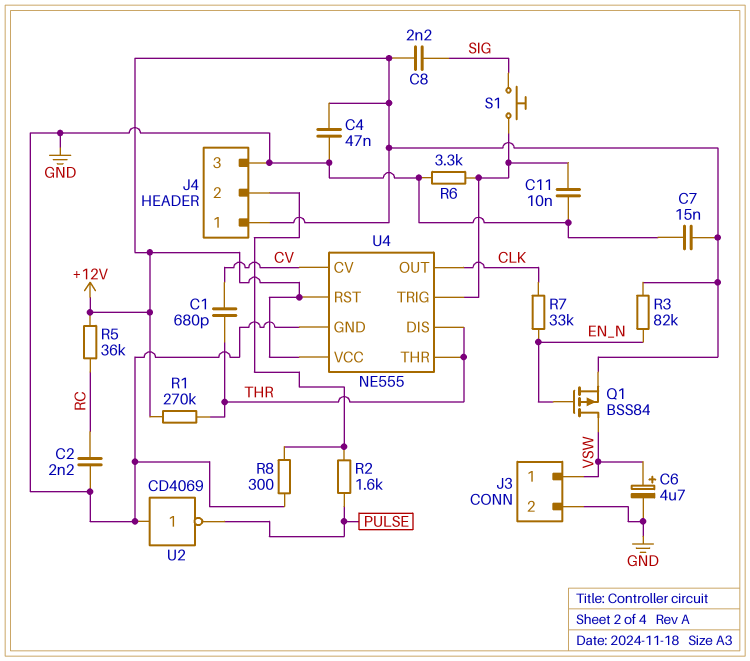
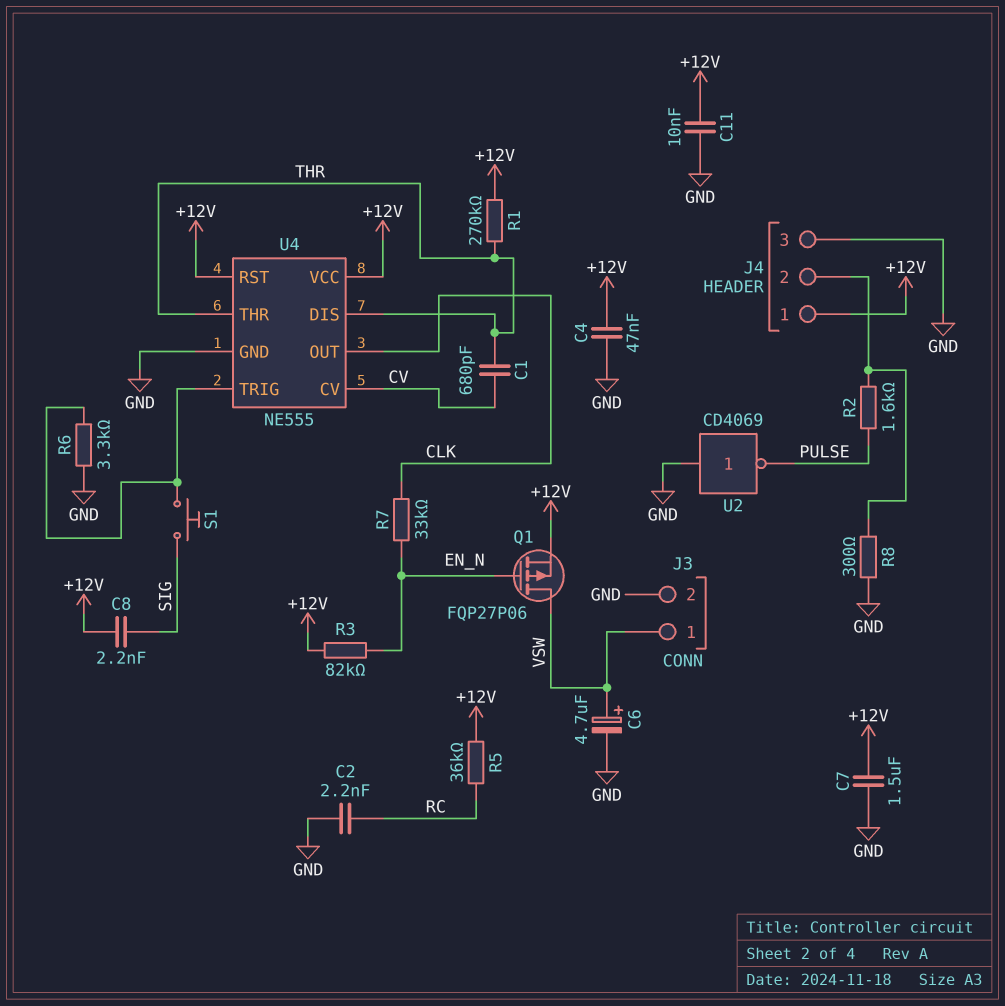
C7: 15nF (+12V, GND) -> 1.5uF (+12V, GND)
C11: 10nF (GND, U4/TRIG) -> 10nF (+12V, GND)
Q1: PMOS BSS84 (G EN_N, D VSW, S +12V) -> PMOS FQP27P06 (G EN_N, D VSW, S +12V)

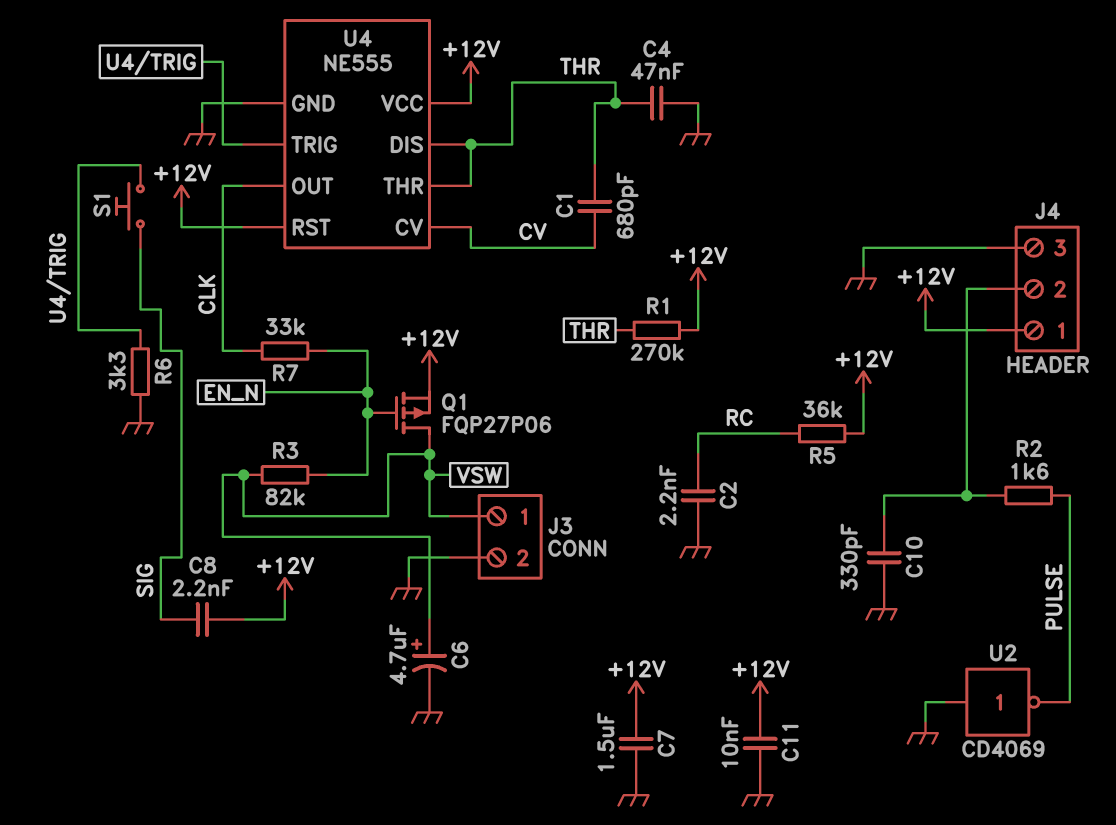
C4: 47nF (+12V, GND) -> 47nF (GND, THR)
C10: none -> 330pF (GND, J4/2)
R3: 82k (+12V, EN_N) -> 82k (EN_N, VSW)
R8: 300 (GND, J4/2) -> none

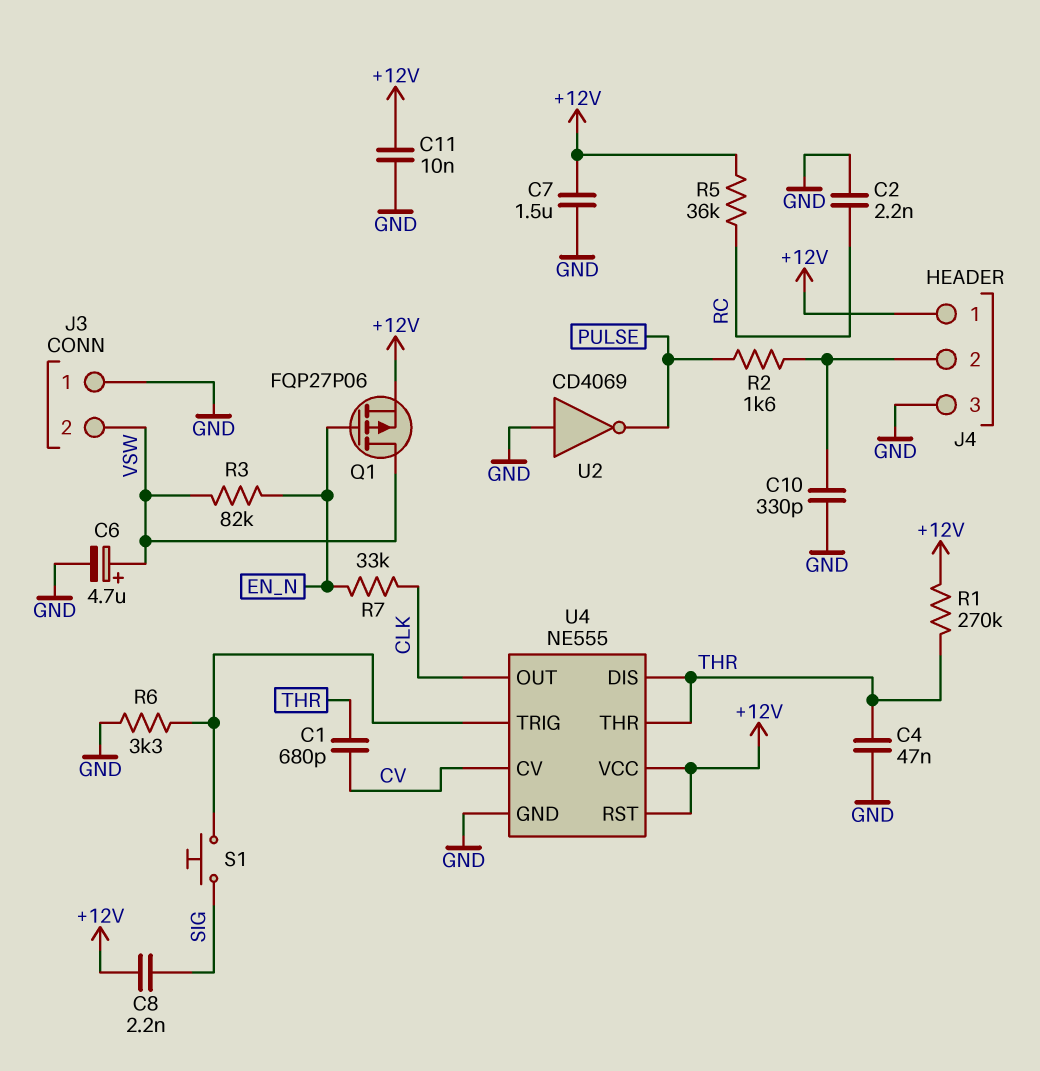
J3 pin 1: VSW -> GND
J3 pin 2: GND -> VSW

